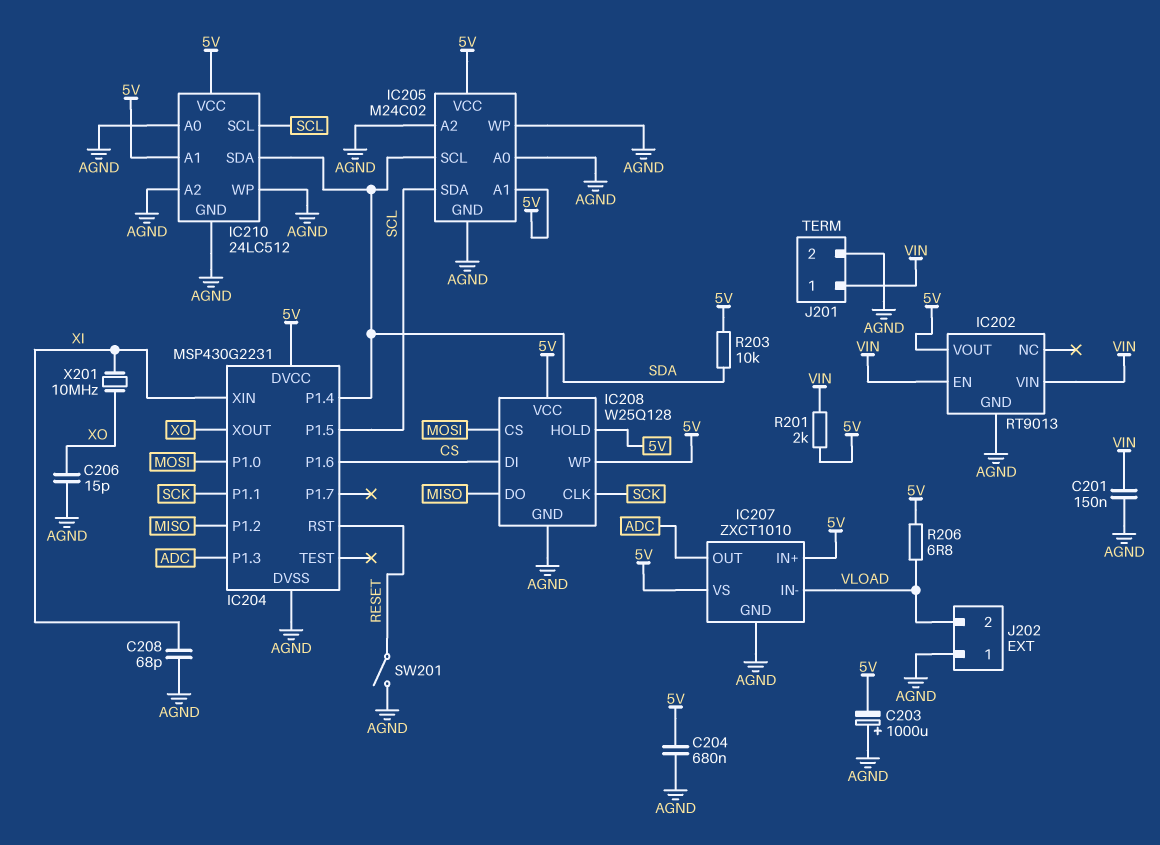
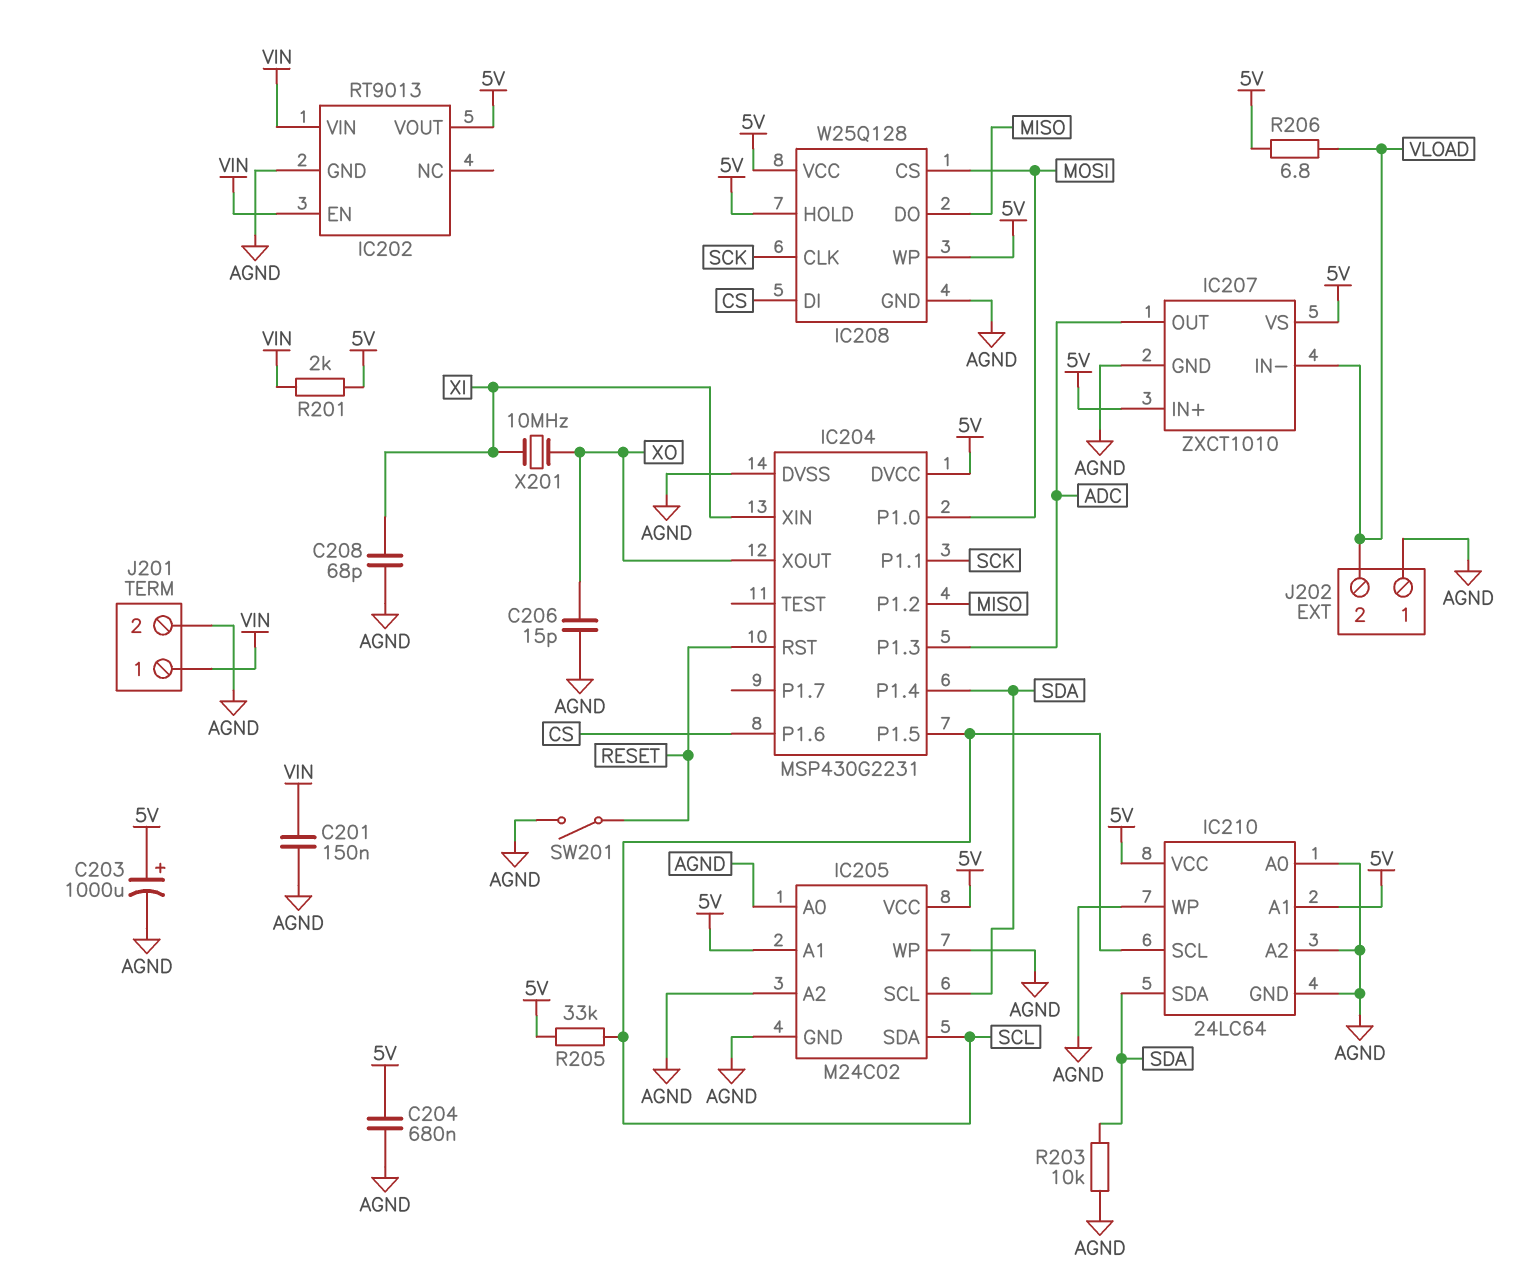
C203: 1000uF (plus AGND, minus 5V) -> 1000uF (plus 5V, minus AGND)
IC210: 24LC512 -> 24LC64
R203: 10k (5V, SDA) -> 10k (AGND, SDA)
R205: none -> 33k (5V, SCL)

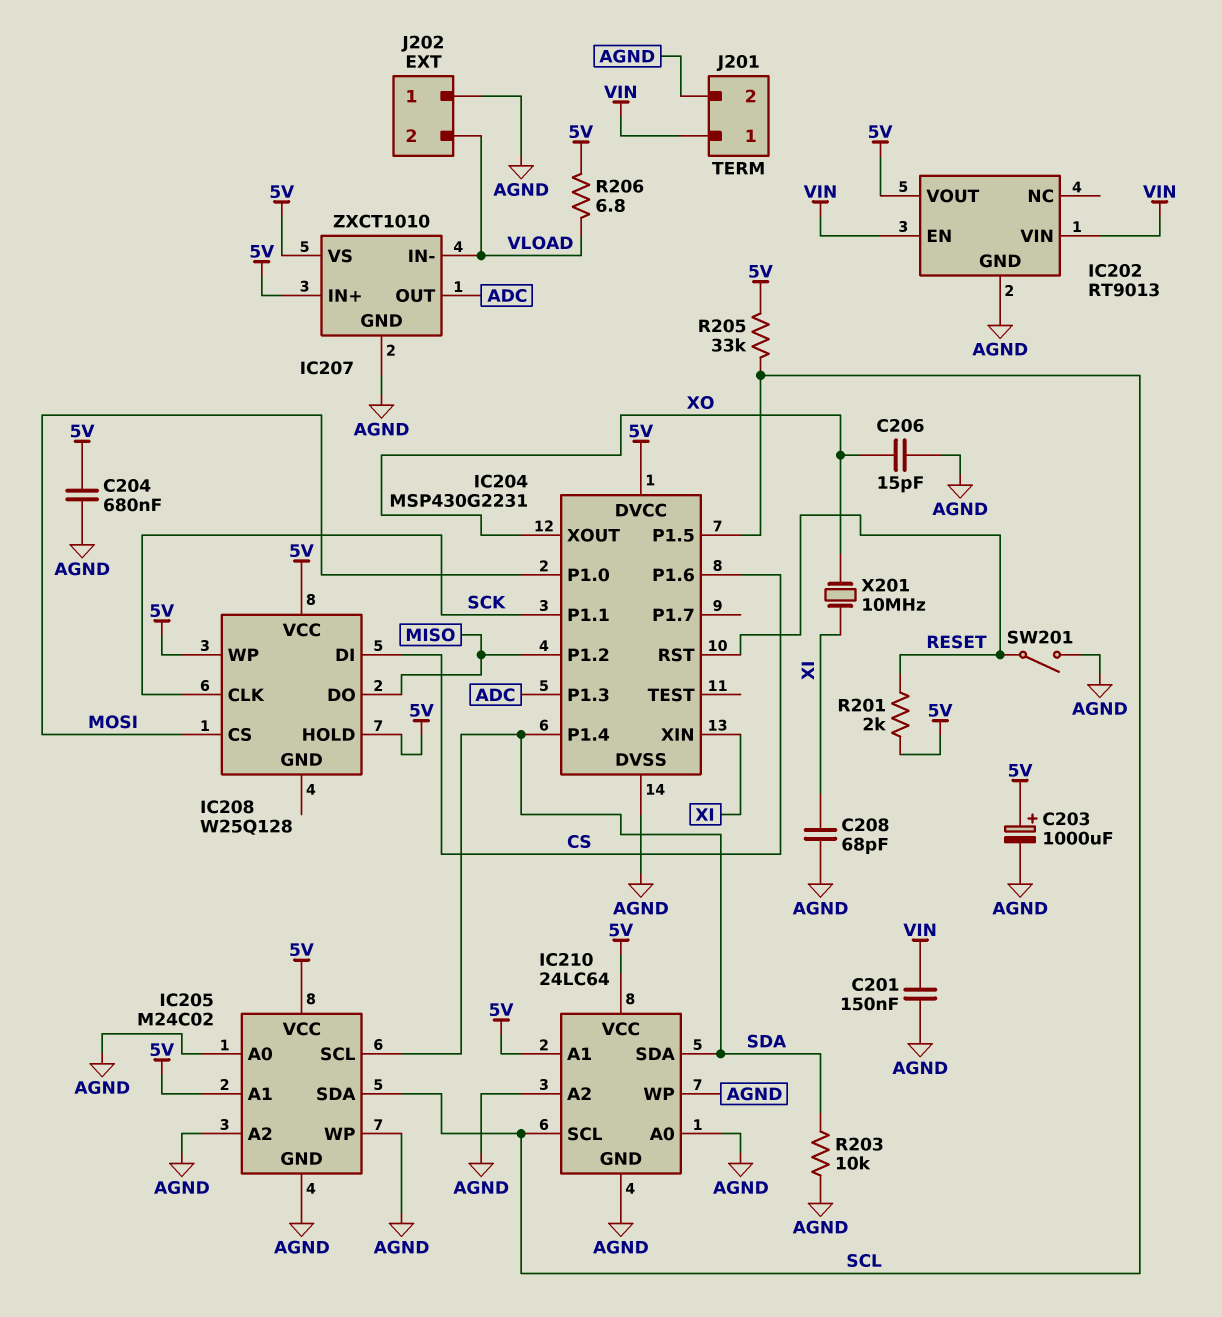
IC208 pin GND: AGND -> none
R201: 2k (5V, VIN) -> 2k (5V, RESET)

